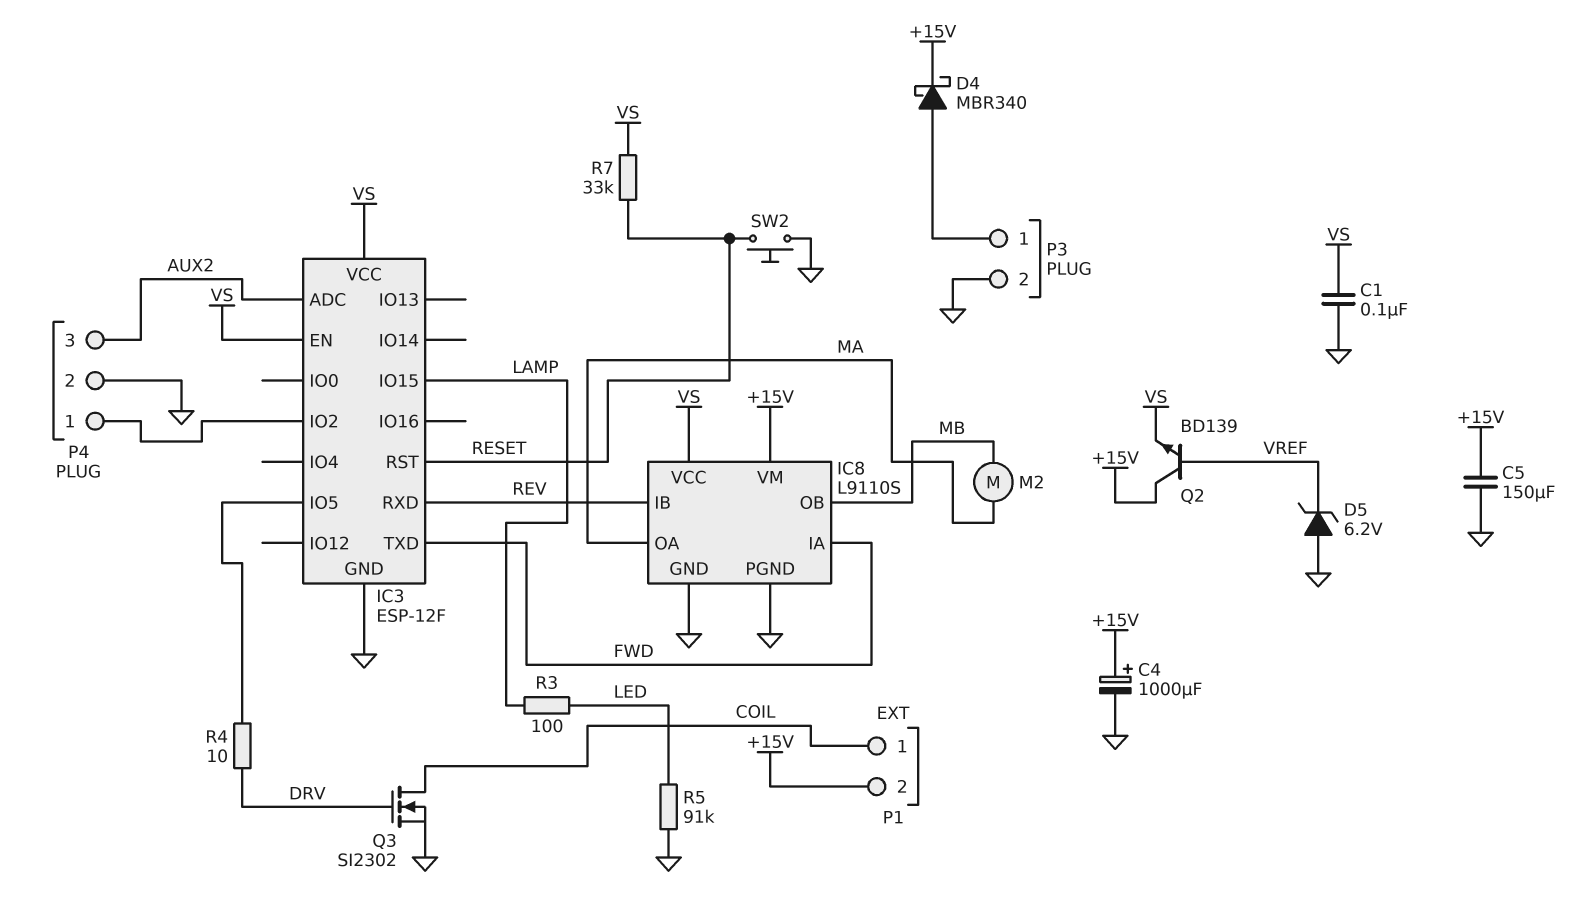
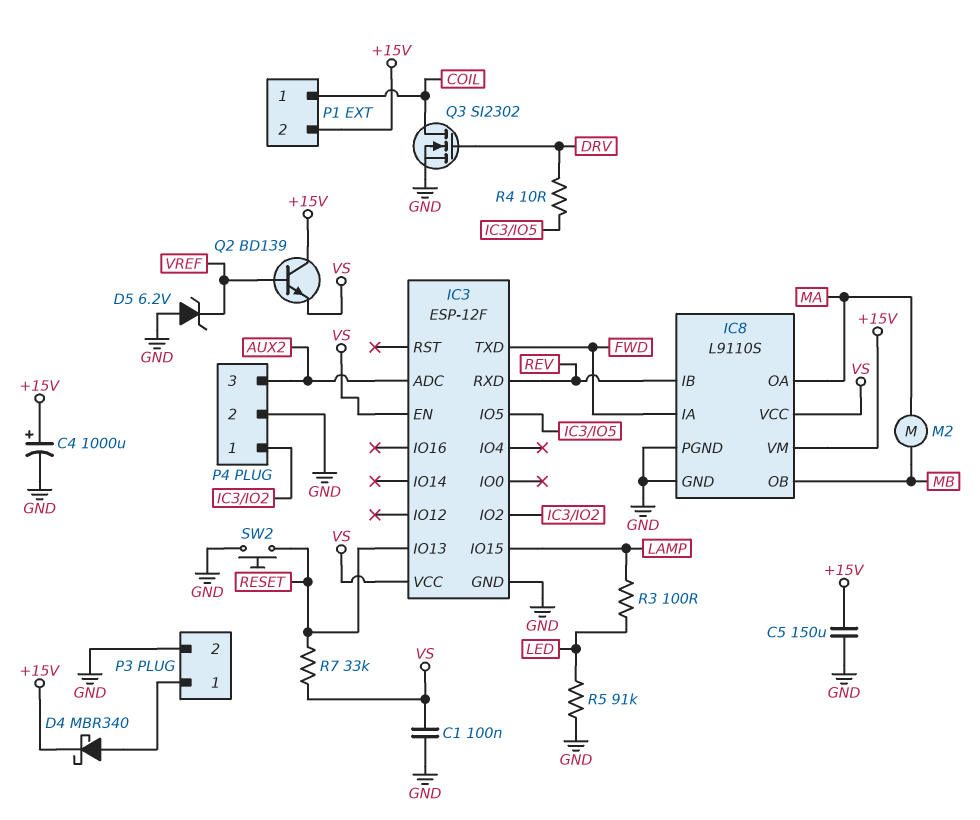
IC3 pin IO13: none -> RESET
IC3 pin RST: RESET -> none

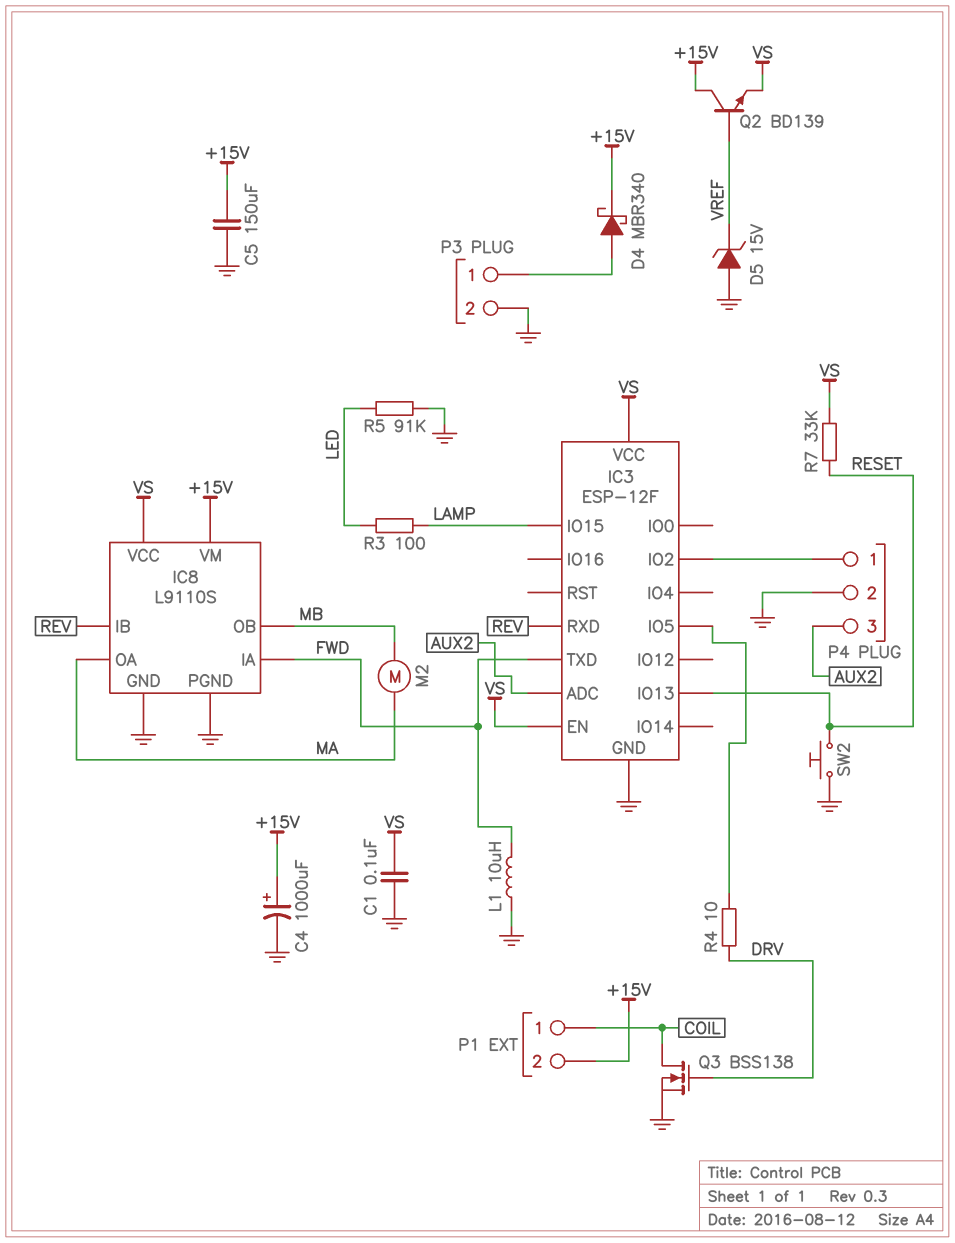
D5: zener 6.2V (A GND, K VREF) -> zener 15V (A GND, K VREF)
L1: none -> 10uH (FWD, GND)
Q3: NMOS SI2302 (G DRV, D COIL, S GND) -> NMOS BSS138 (G DRV, D COIL, S GND)

